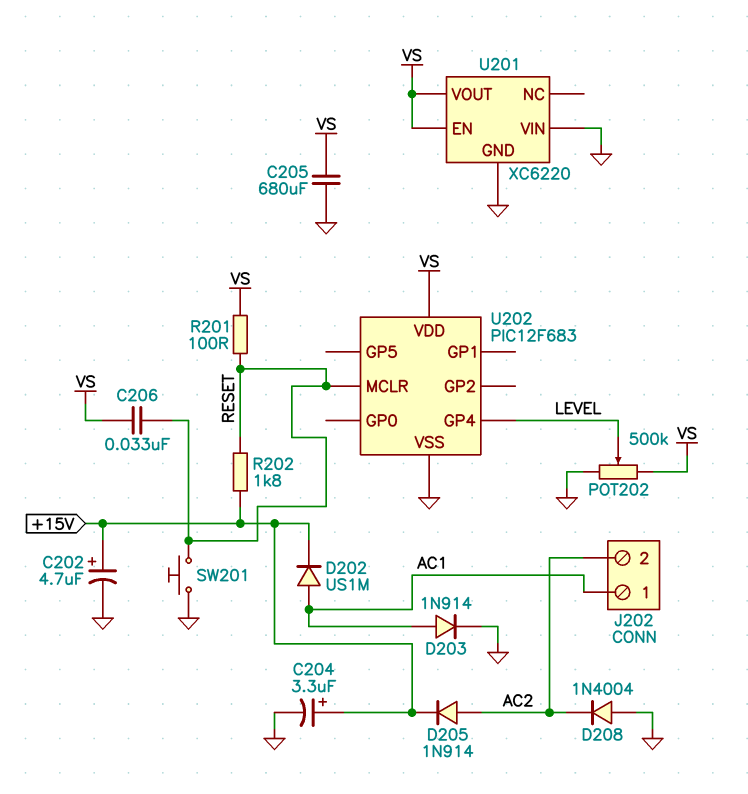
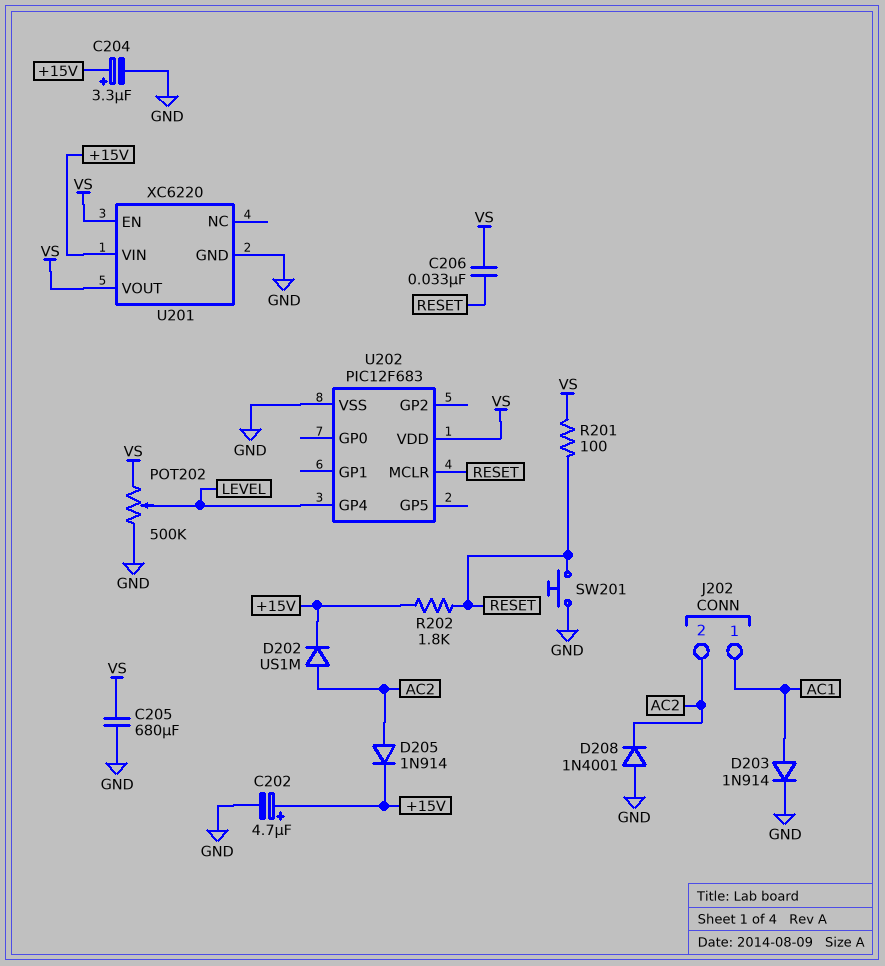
D202: diode US1M (A AC1, K +15V) -> diode US1M (A AC2, K +15V)
D208: diode 1N4004 (A GND, K AC2) -> diode 1N4001 (A GND, K AC2)
U201 pin VIN: GND -> +15V

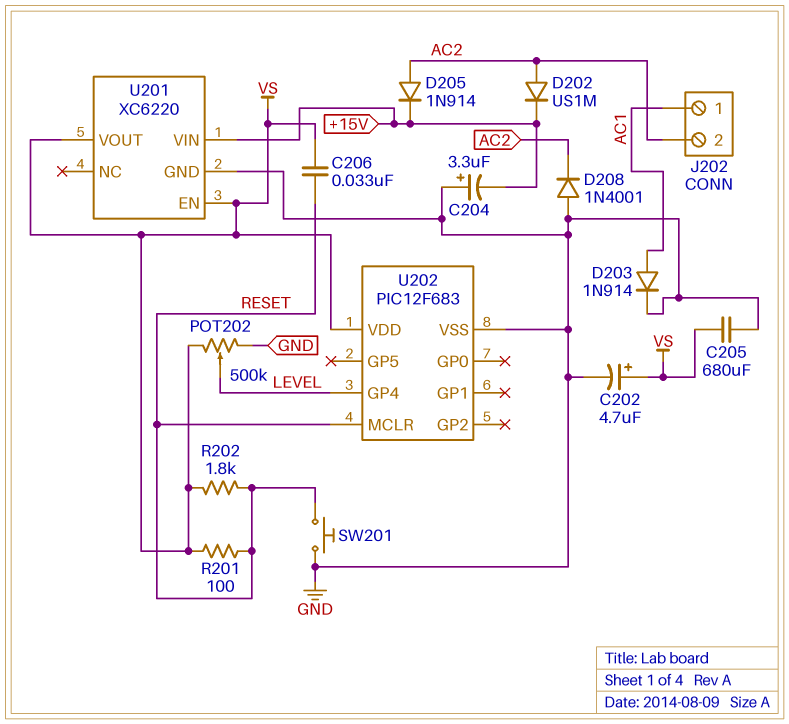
C202: 4.7uF (plus +15V, minus GND) -> 4.7uF (plus VS, minus GND)
C204: 3.3uF (plus +15V, minus GND) -> 3.3uF (plus GND, minus +15V)
R202: 1.8k (+15V, RESET) -> 1.8k (RESET, VS)

